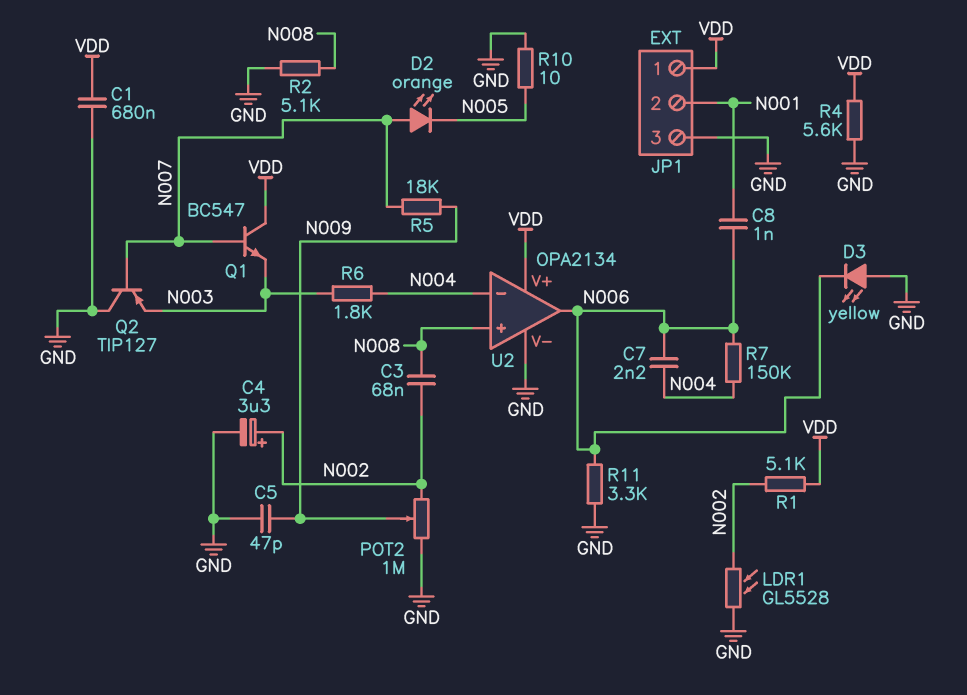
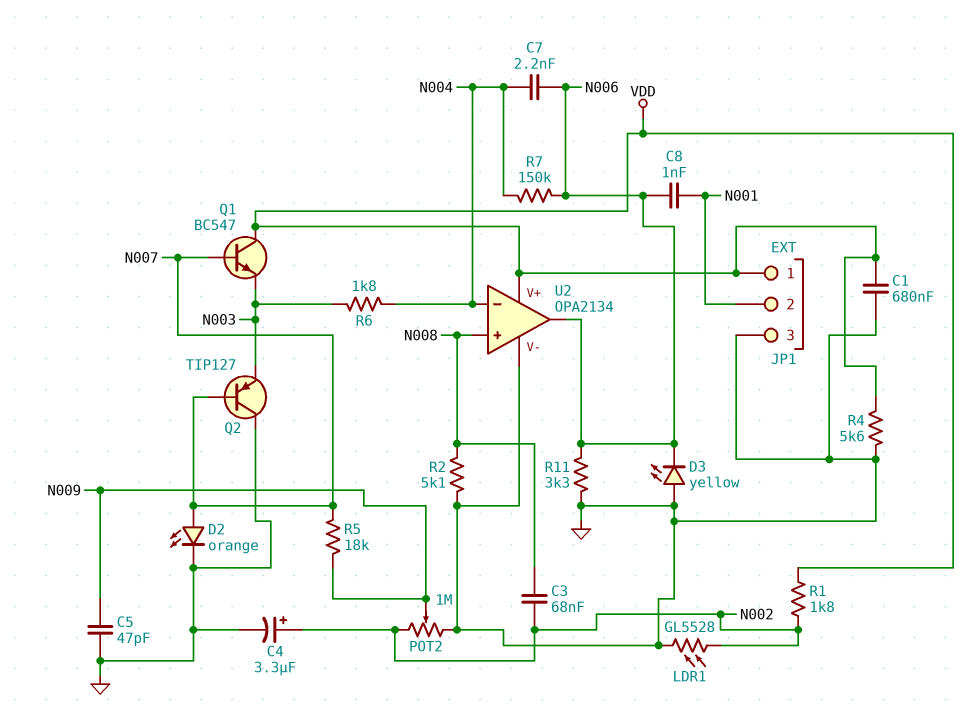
D2: LED orange (A N007, K N005) -> LED orange (A N007, K GND)
R1: 5.1k (N002, VDD) -> 1.8k (N002, VDD)
R10: 10 (GND, N005) -> none

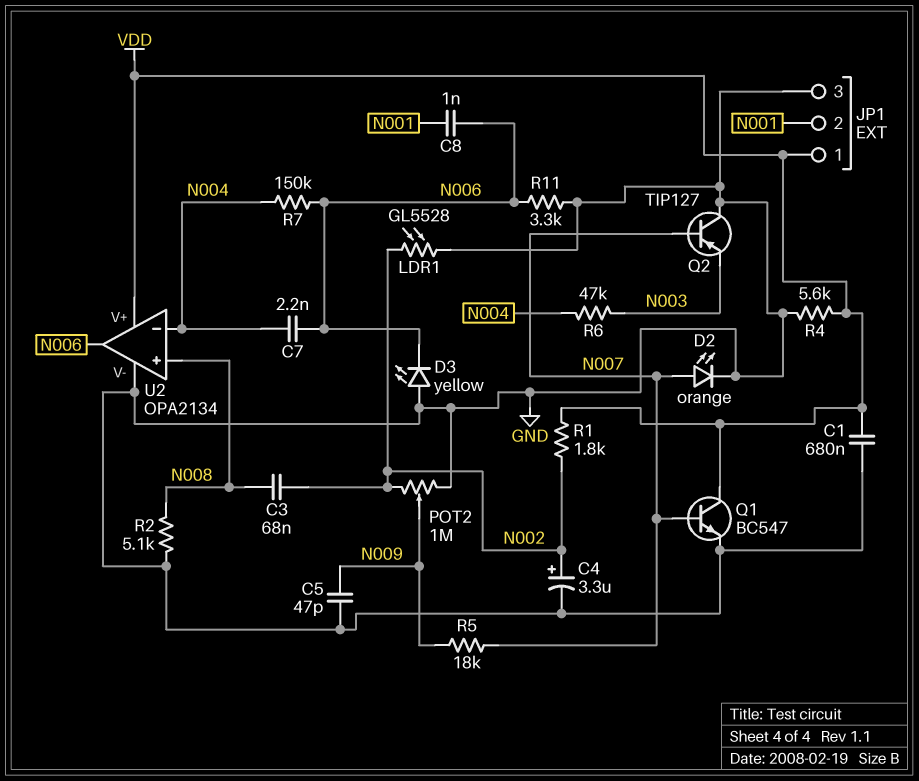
Q1: NPN BC547 (B N007, C VDD, E N003) -> NPN BC547 (B N007, C VDD, E GND)
R6: 1.8k (N003, N004) -> 47k (N003, N004)

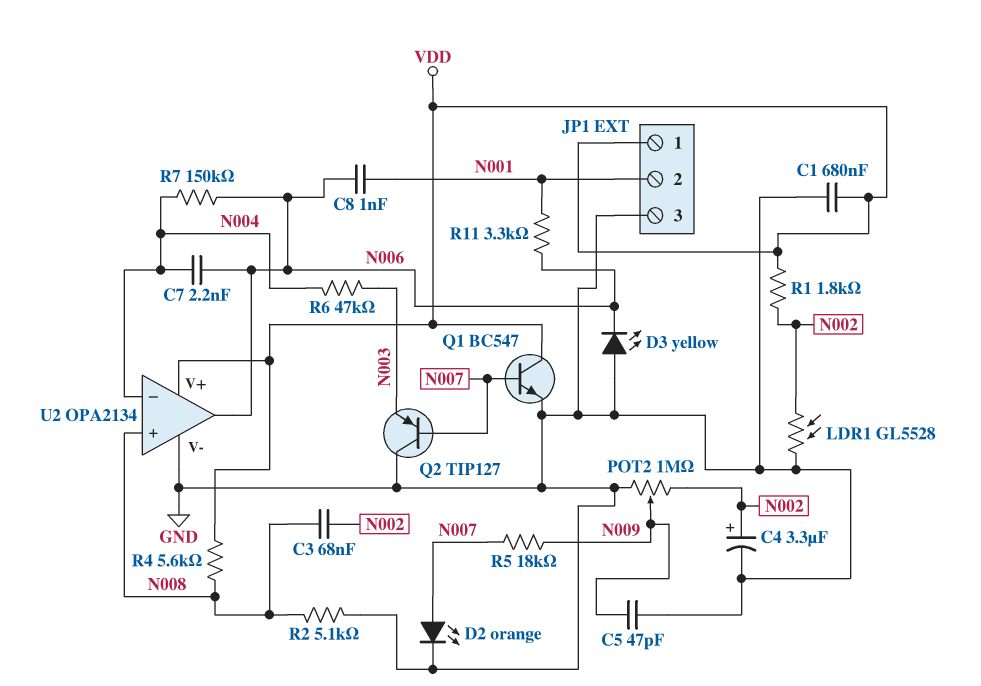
R4: 5.6k (GND, VDD) -> 5.6k (N008, VDD)
R11: 3.3k (GND, N006) -> 3.3k (N001, N006)

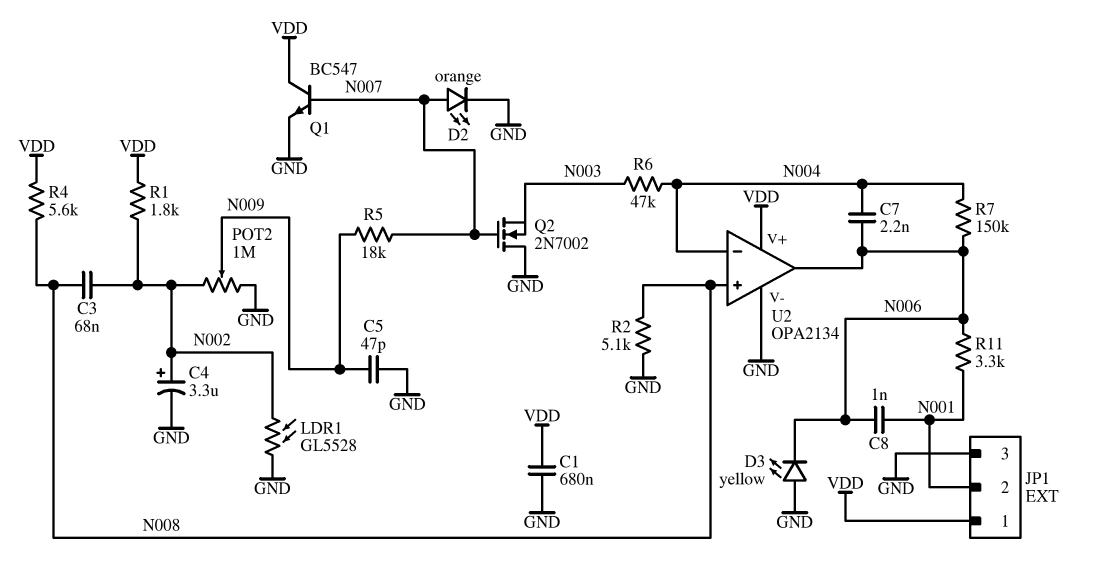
Q2: PNP TIP127 (B N007, C GND, E N003) -> NMOS 2N7002 (G N007, D GND, S N003)

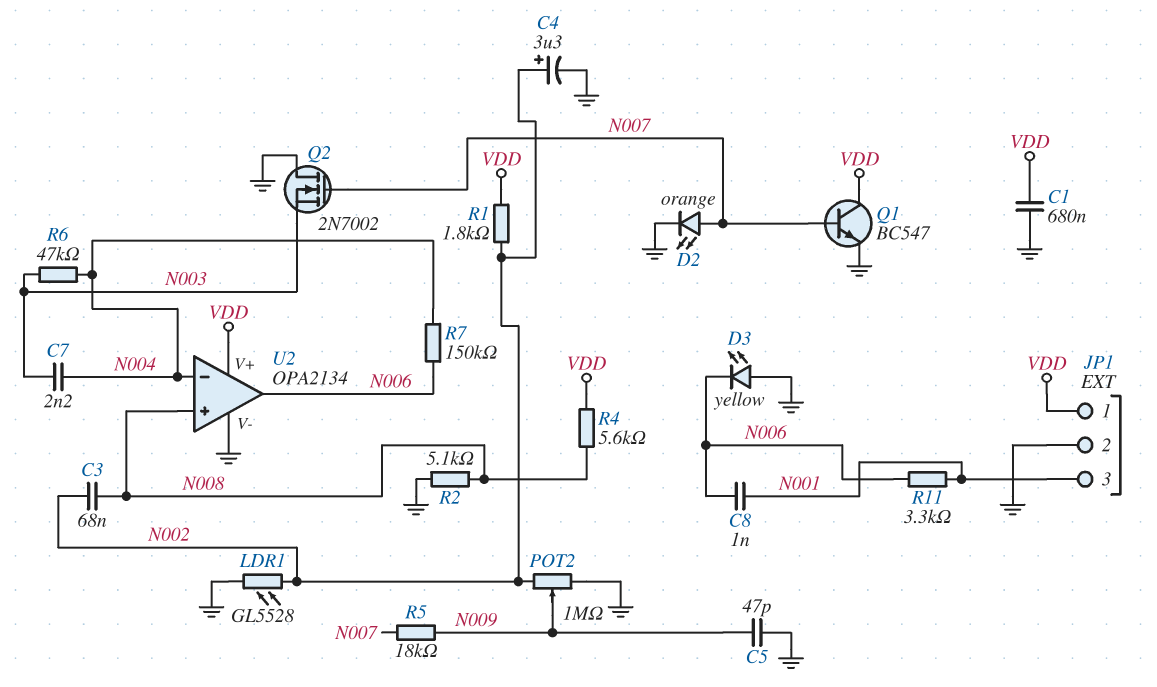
C7: 2.2nF (N004, N006) -> 2.2nF (N003, N004)
JP1 pin 2: N001 -> GND
JP1 pin 3: GND -> N001

